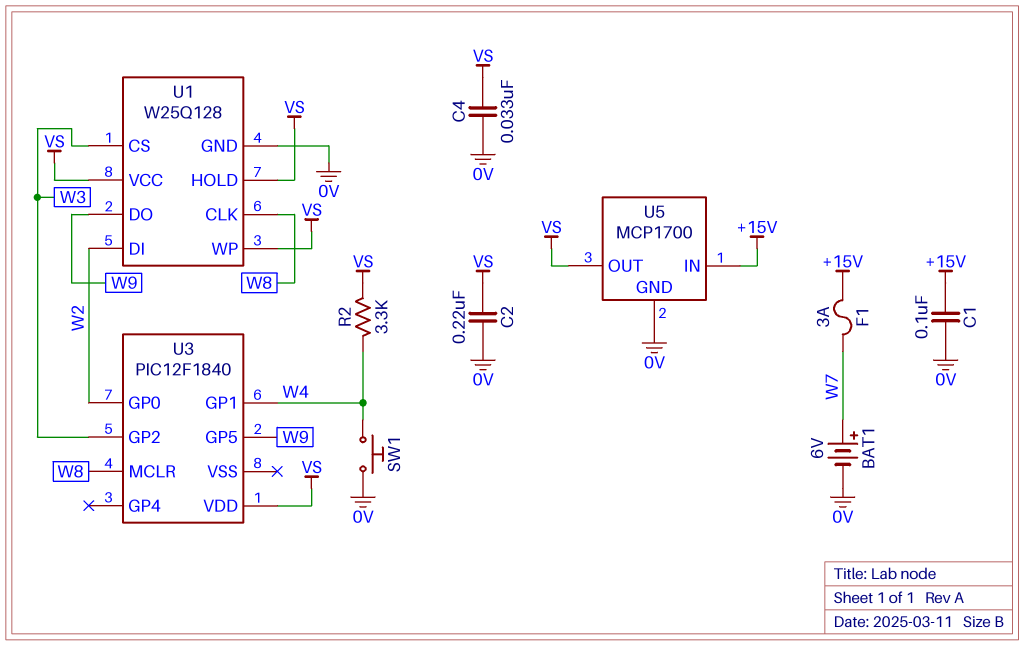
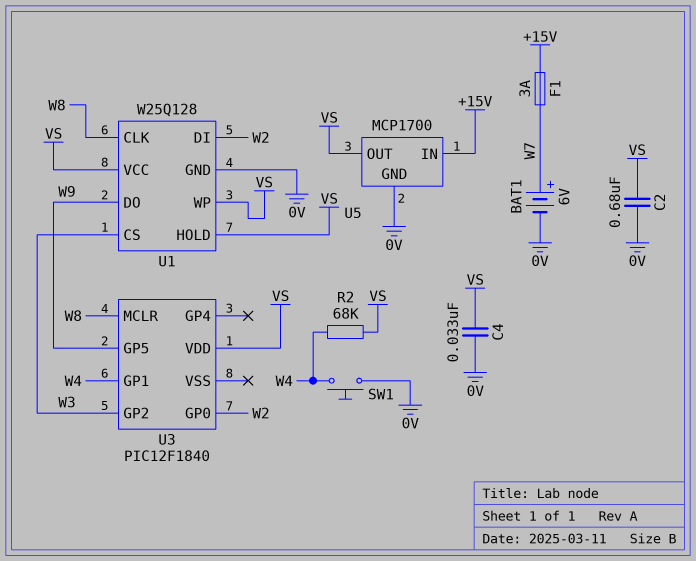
C1: 100nF (+15V, 0V) -> none
C2: 220nF (0V, VS) -> 680nF (0V, VS)
R2: 3.3k (VS, W4) -> 68k (VS, W4)

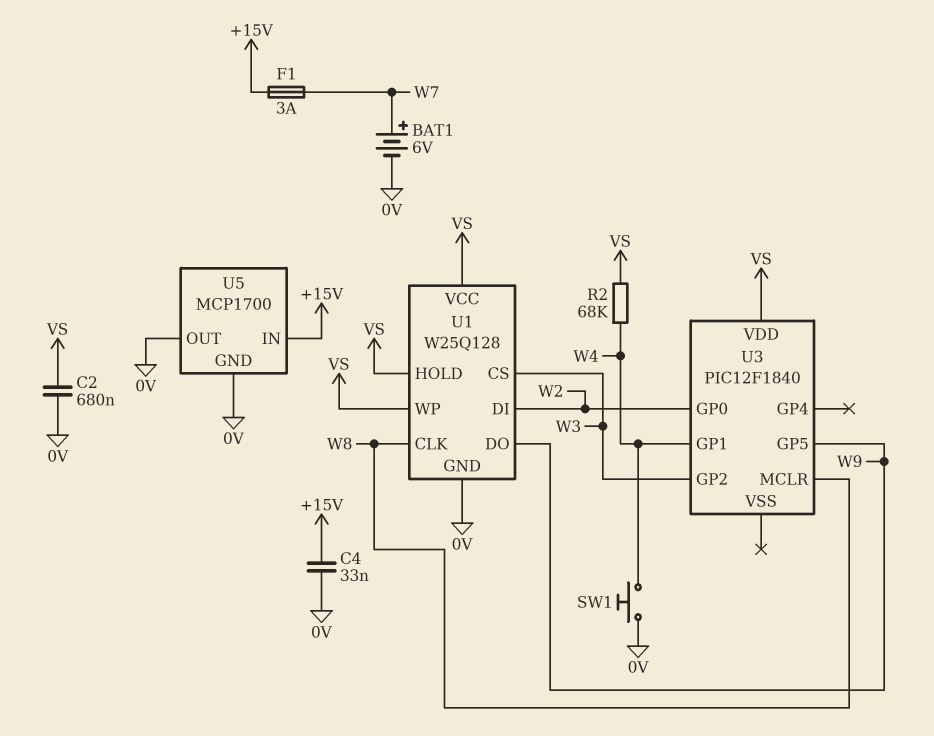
C4: 33nF (0V, VS) -> 33nF (+15V, 0V)
U5 pin OUT: VS -> 0V

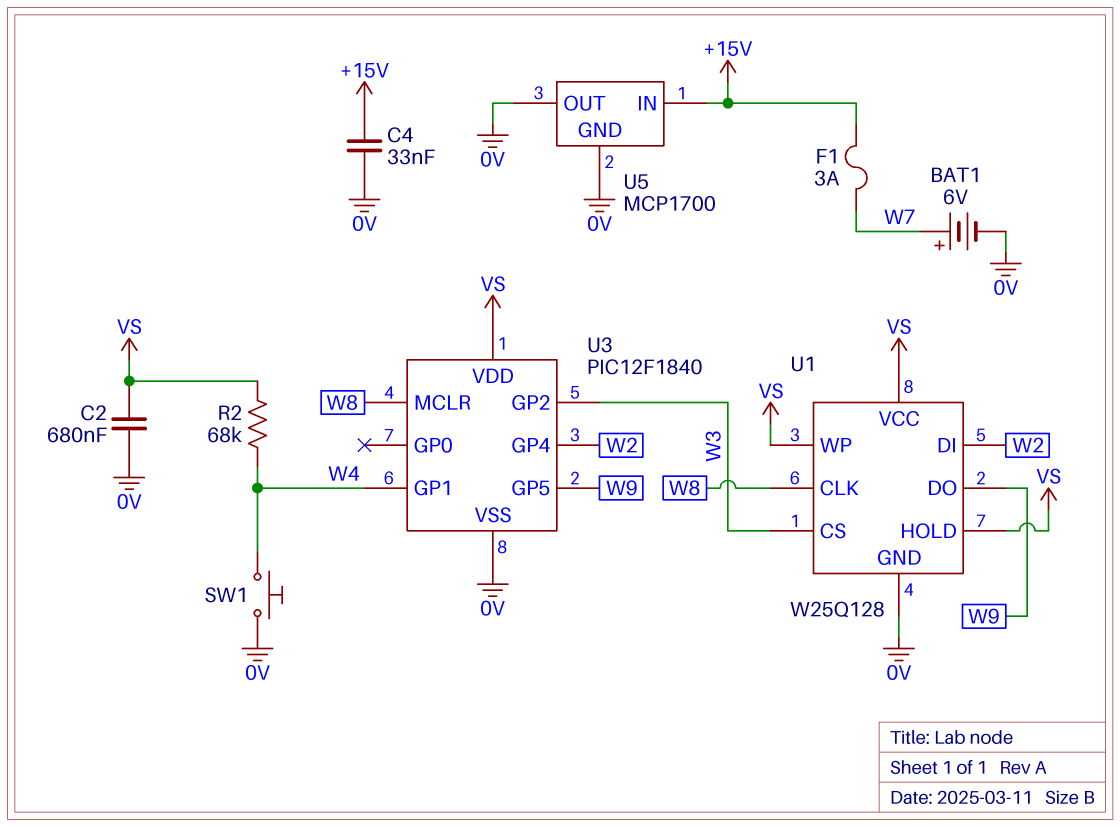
U3 pin GP0: W2 -> none
U3 pin GP4: none -> W2
U3 pin VSS: none -> 0V

